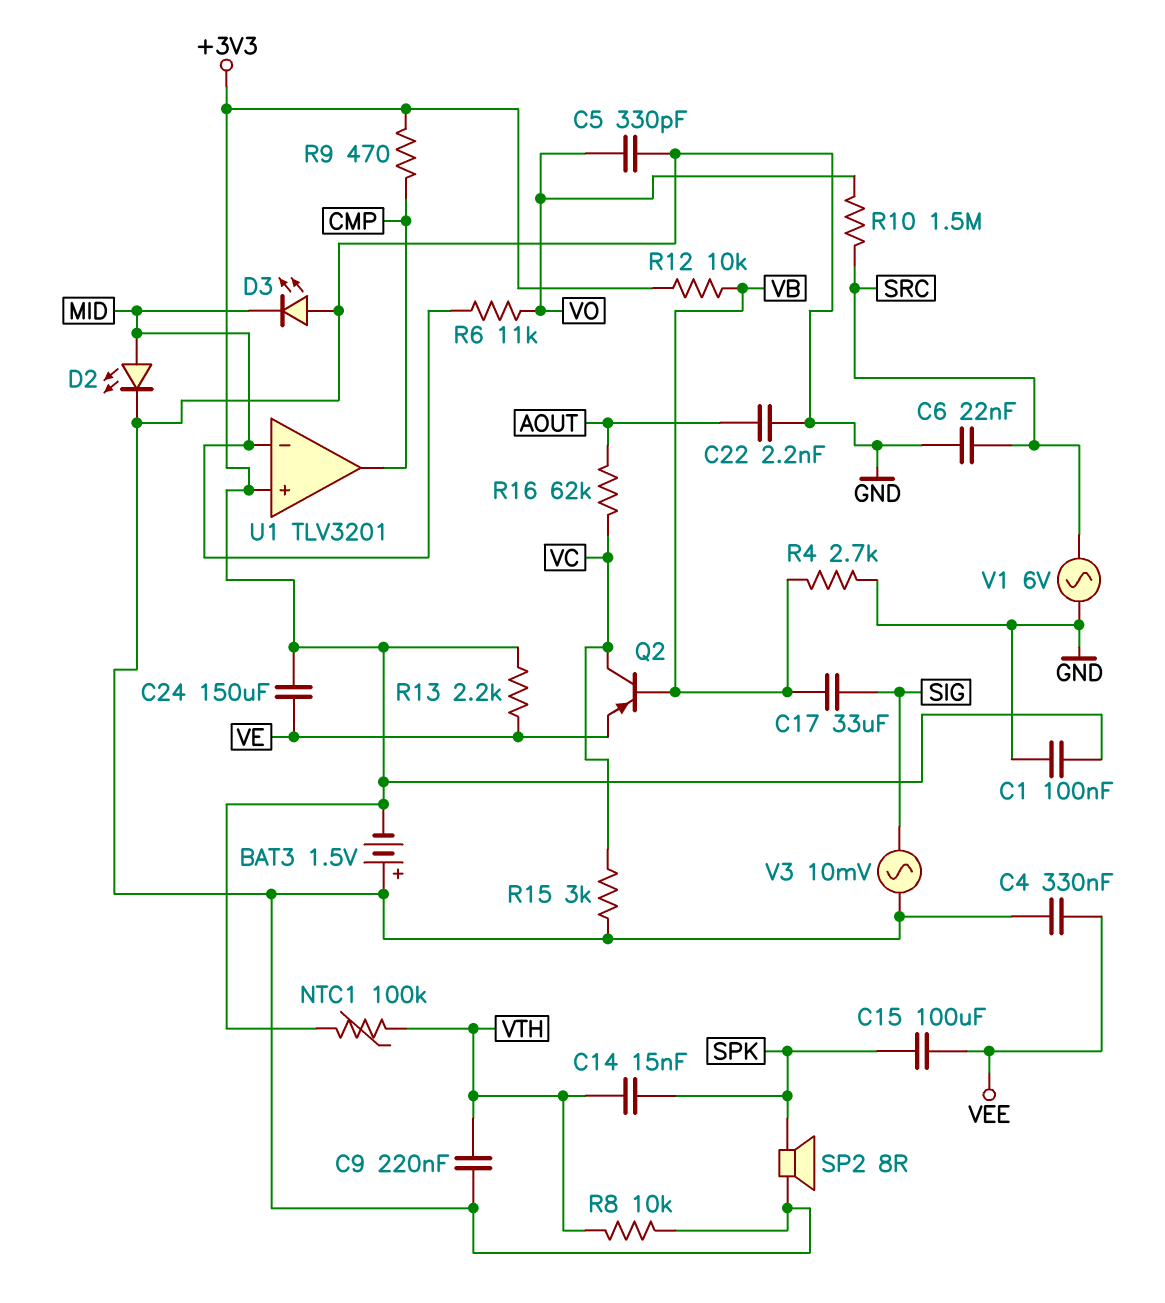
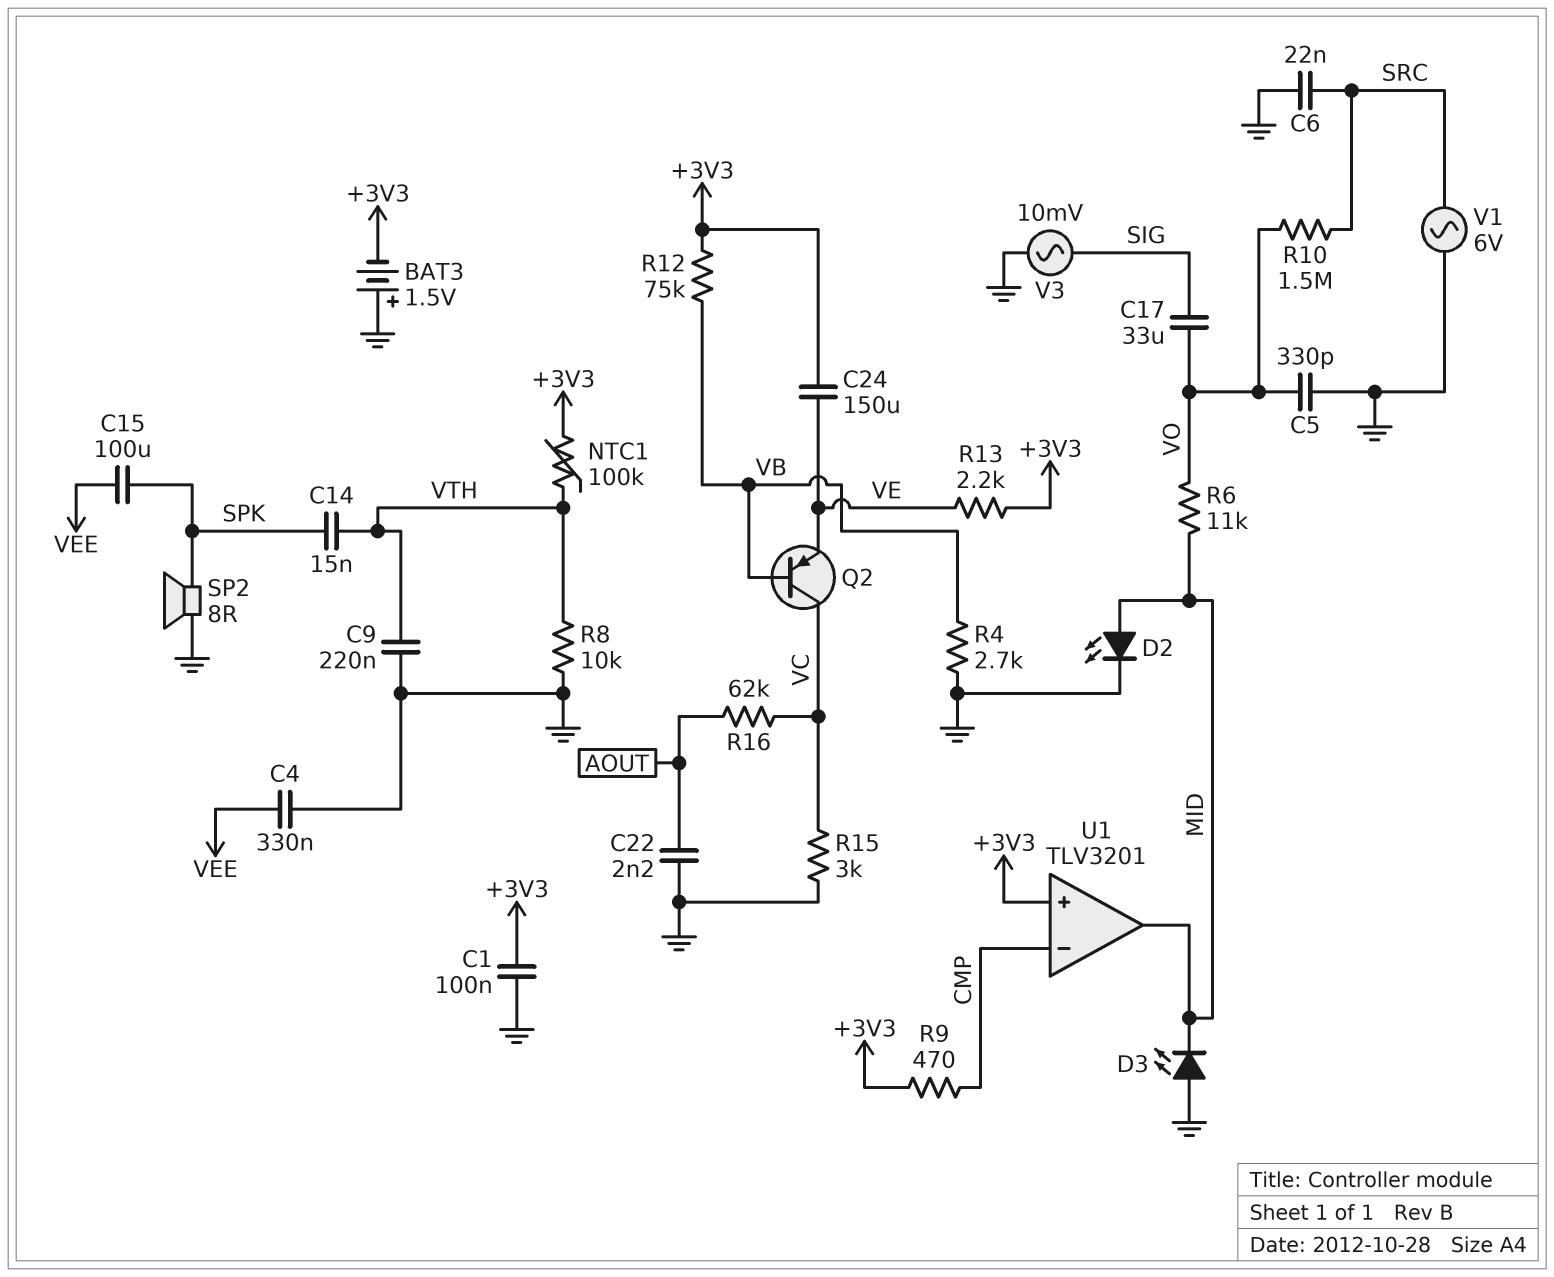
C17: 33uF (SIG, VB) -> 33uF (SIG, VO)
R12: 10k (+3V3, VB) -> 75k (+3V3, VB)
U1 pin in-: MID -> CMP
U1 pin out: CMP -> MID

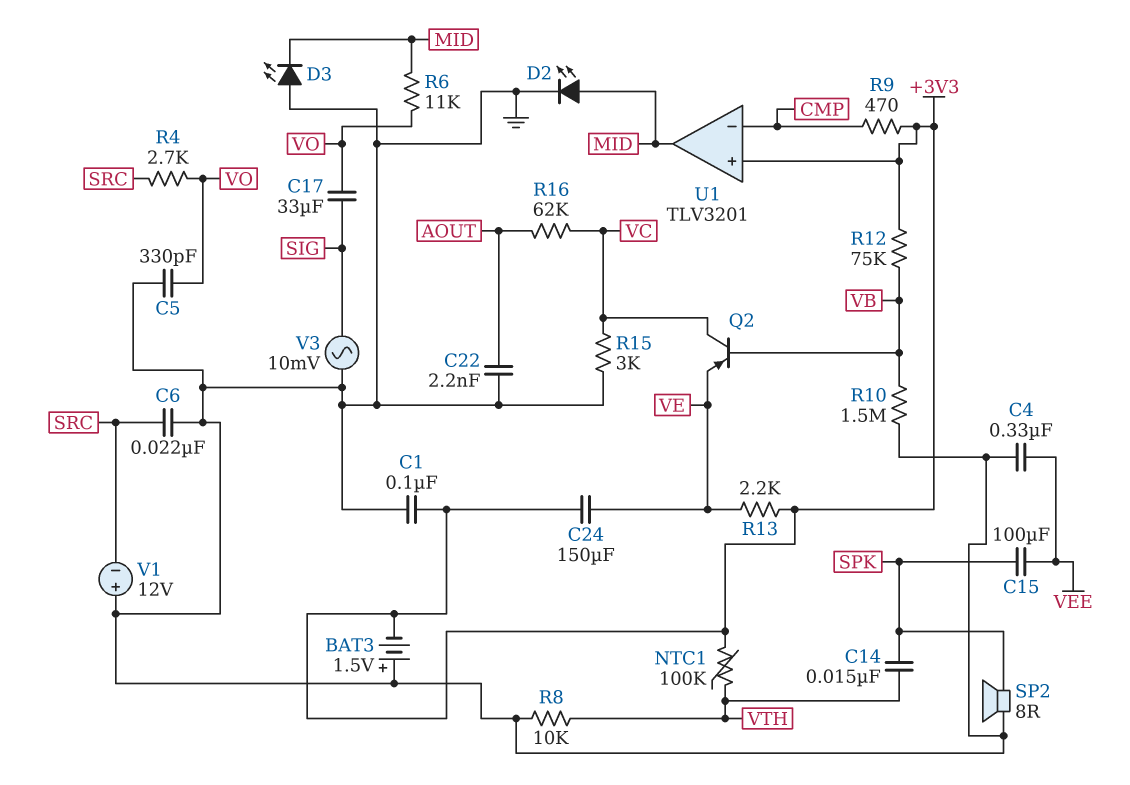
C9: 220nF (GND, VTH) -> none
R4: 2.7k (GND, VB) -> 2.7k (SRC, VO)
R10: 1.5M (SRC, VO) -> 1.5M (GND, VB)
V1: AC 6V (GND, SRC) -> 12V (plus GND, minus SRC)

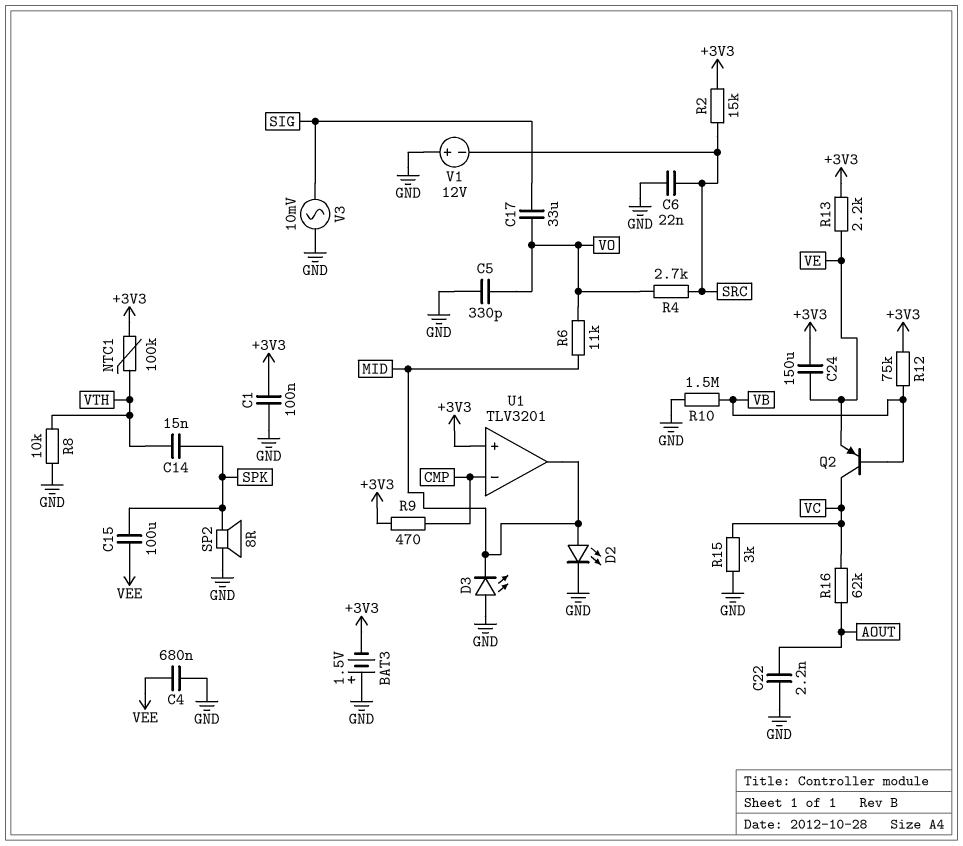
C4: 330nF (GND, VEE) -> 680nF (GND, VEE)
R2: none -> 15k (+3V3, SRC)

